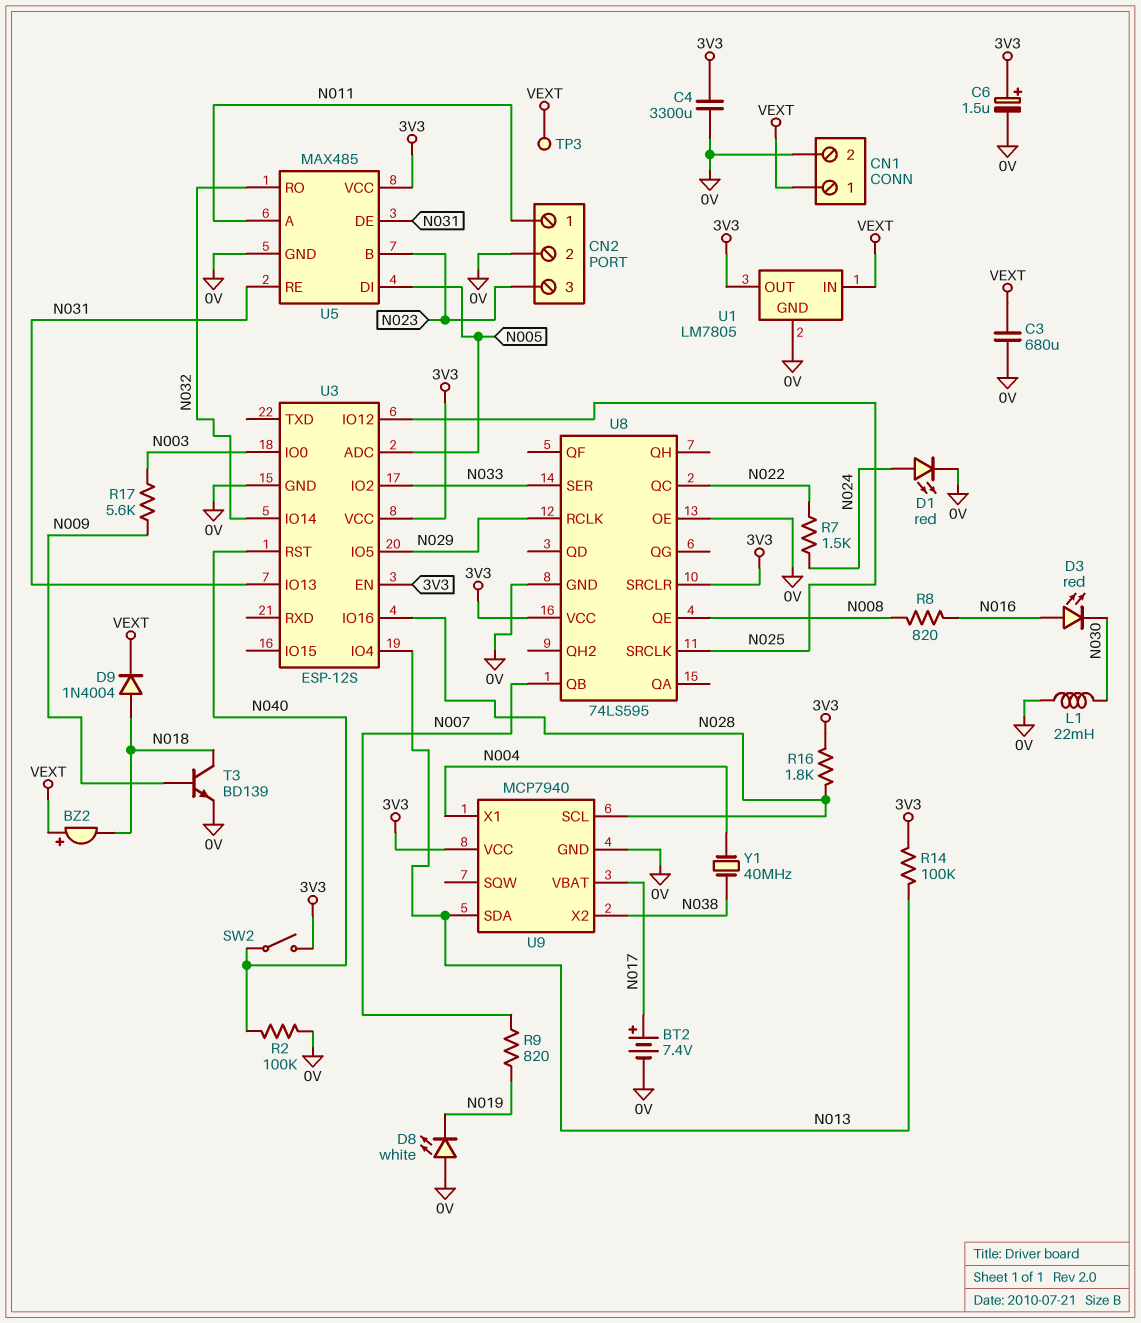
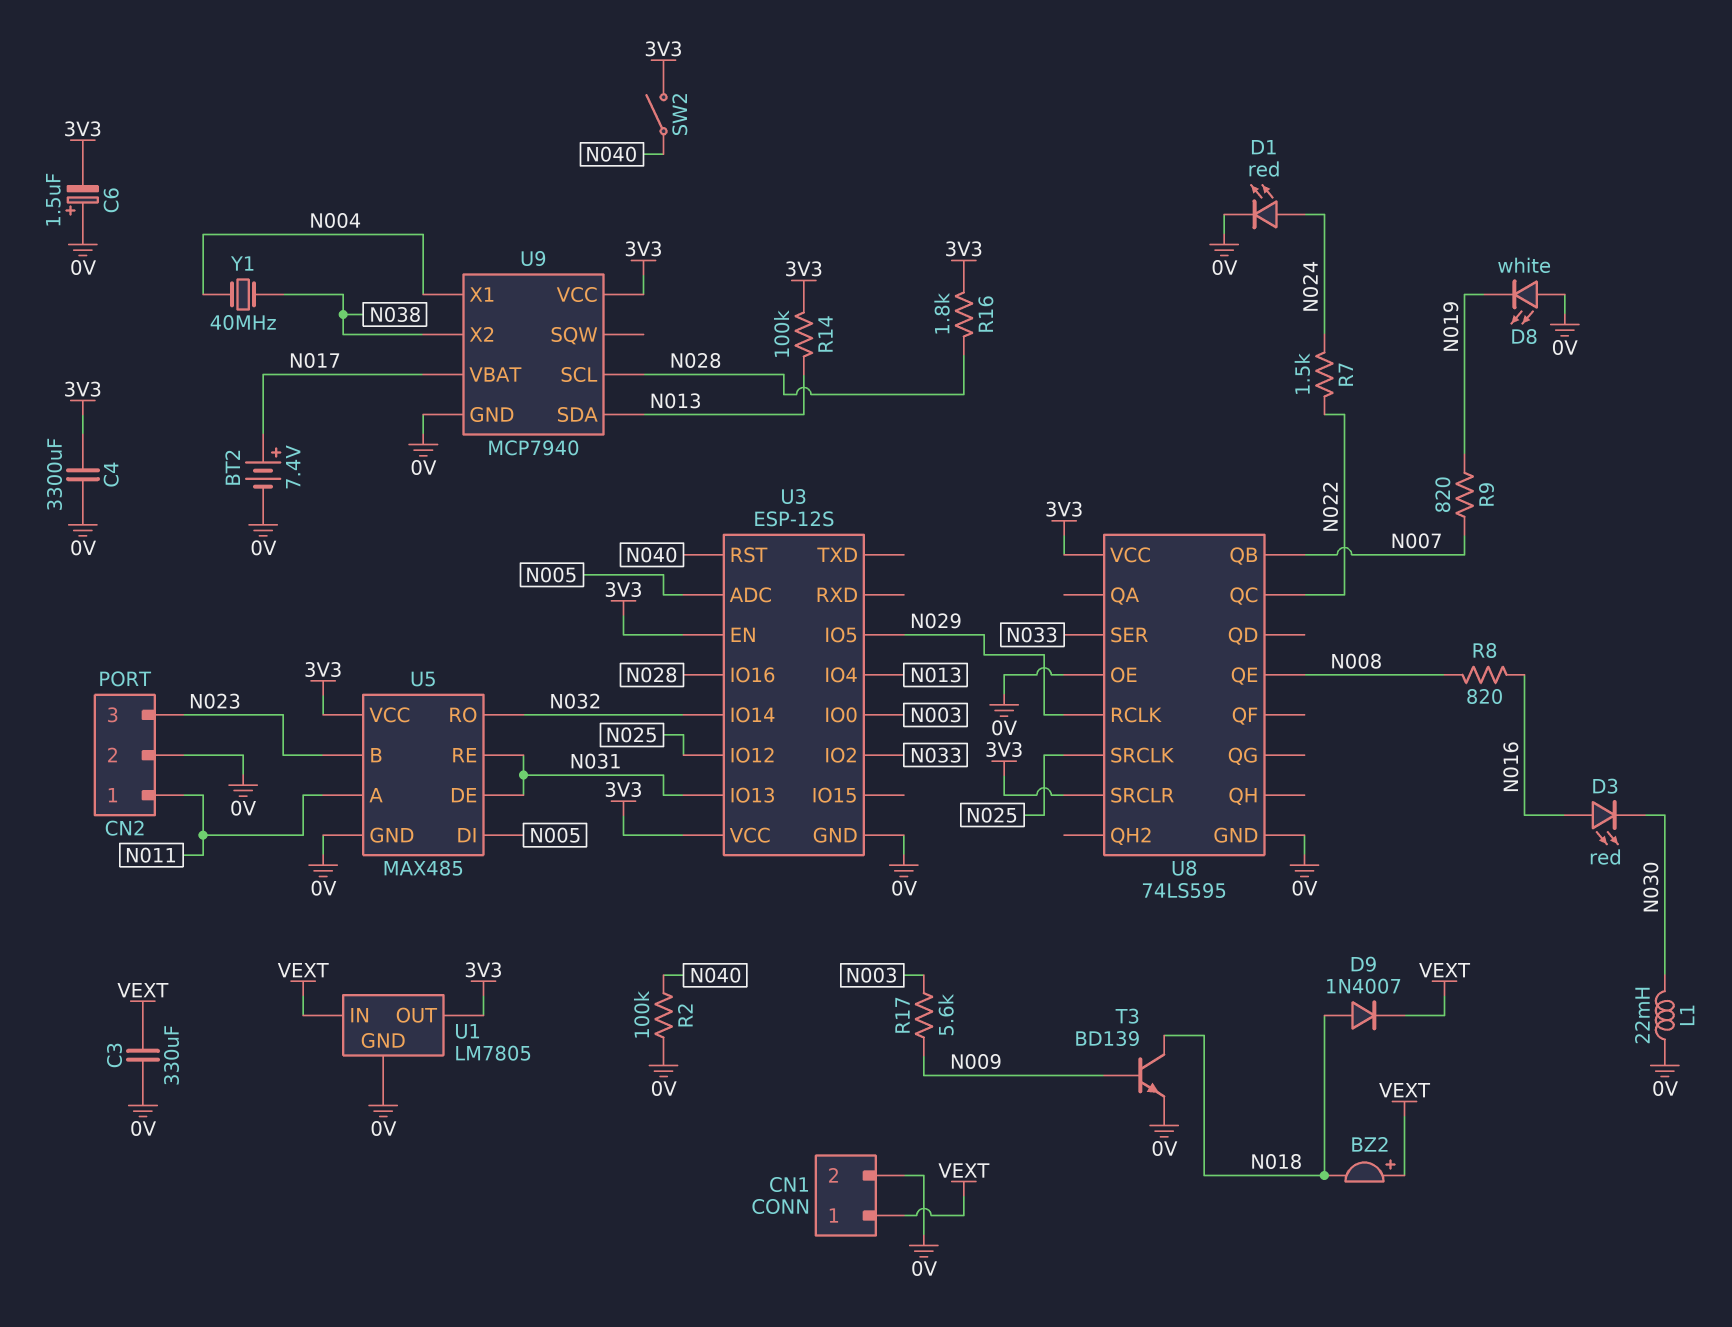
C3: 680uF (0V, VEXT) -> 330uF (0V, VEXT)
C6: 1.5uF (plus 3V3, minus 0V) -> 1.5uF (plus 0V, minus 3V3)
D9: diode 1N4004 (A N018, K VEXT) -> diode 1N4007 (A N018, K VEXT)
TP3: test point (VEXT) -> none

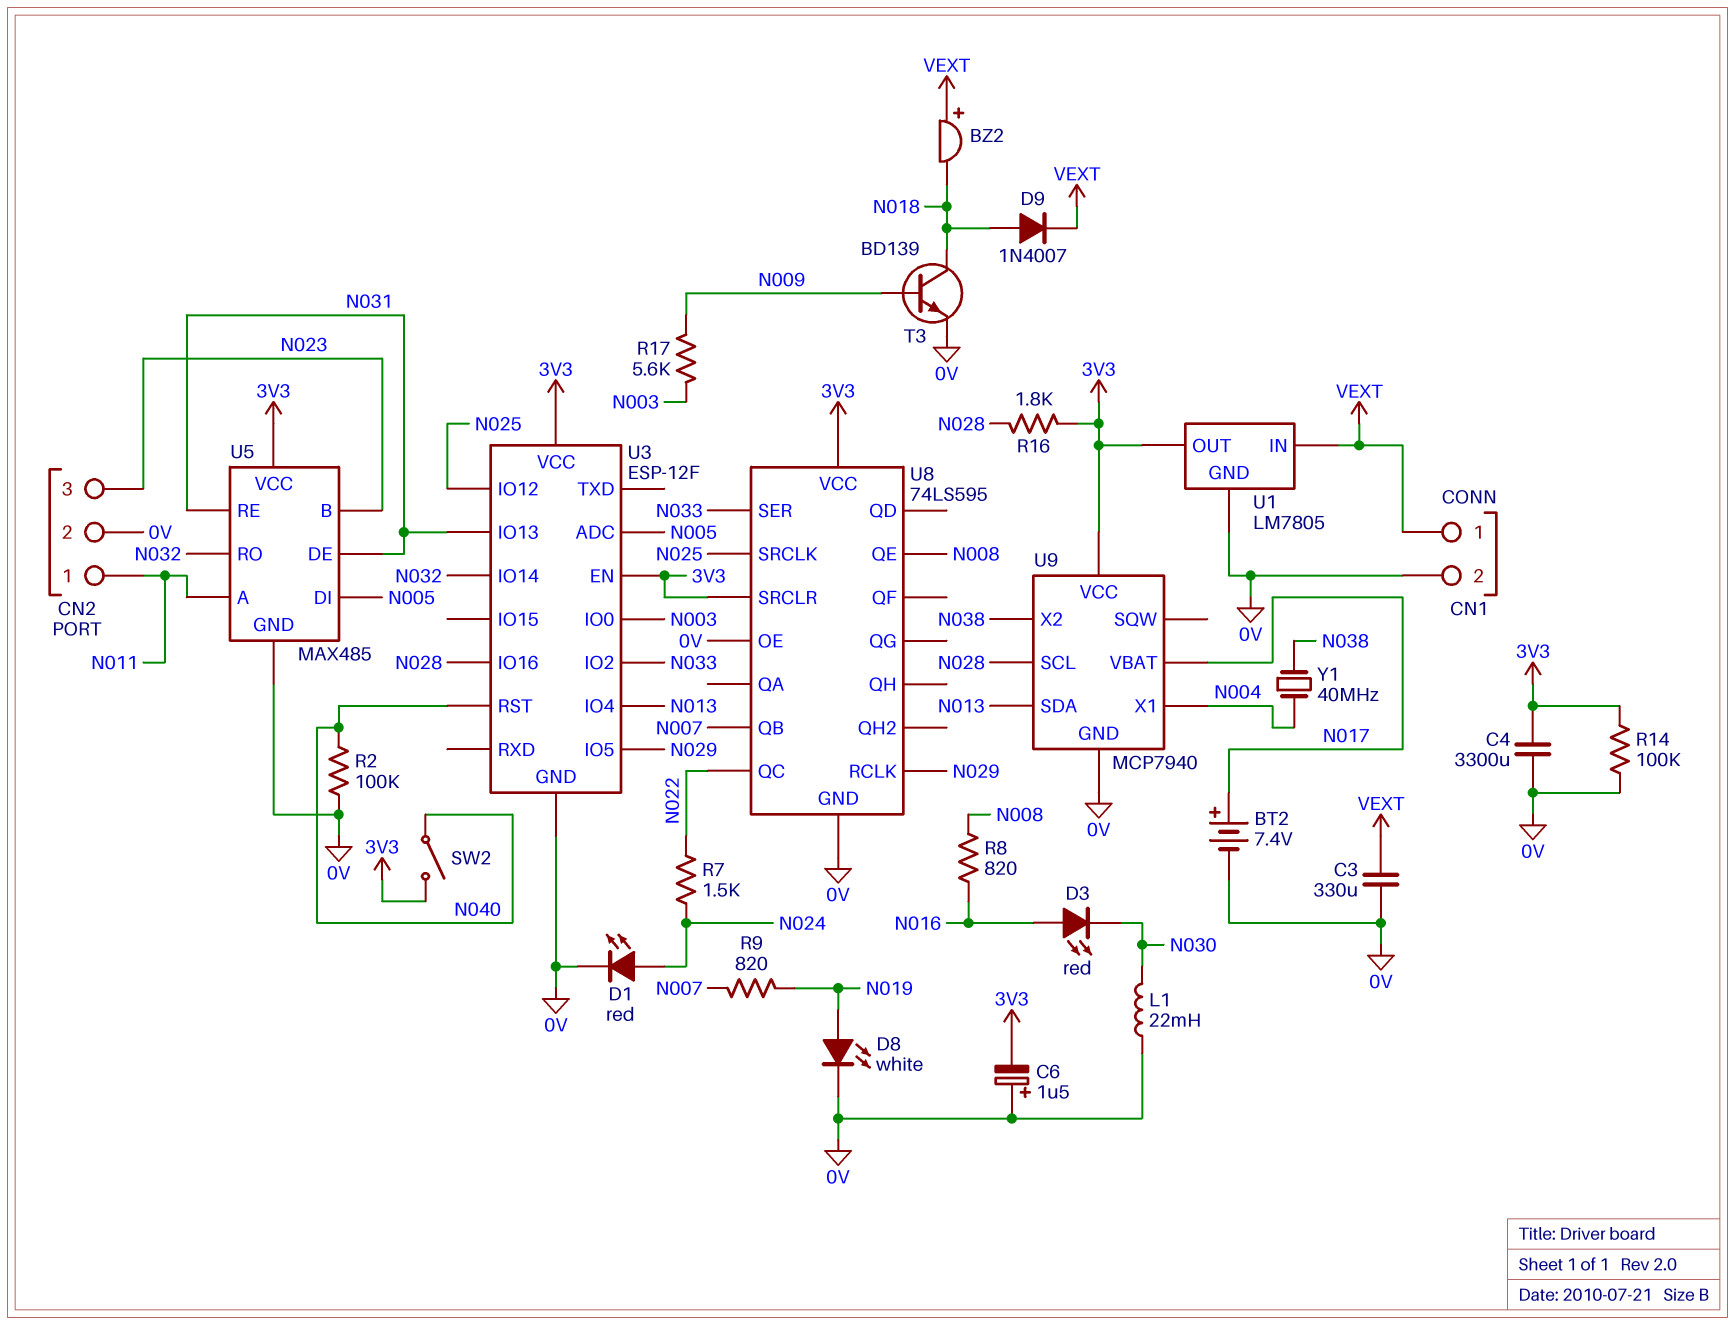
D8: LED white (A 0V, K N019) -> LED white (A N019, K 0V)
R14: 100k (3V3, N013) -> 100k (0V, 3V3)
U3: ESP-12S -> ESP-12F

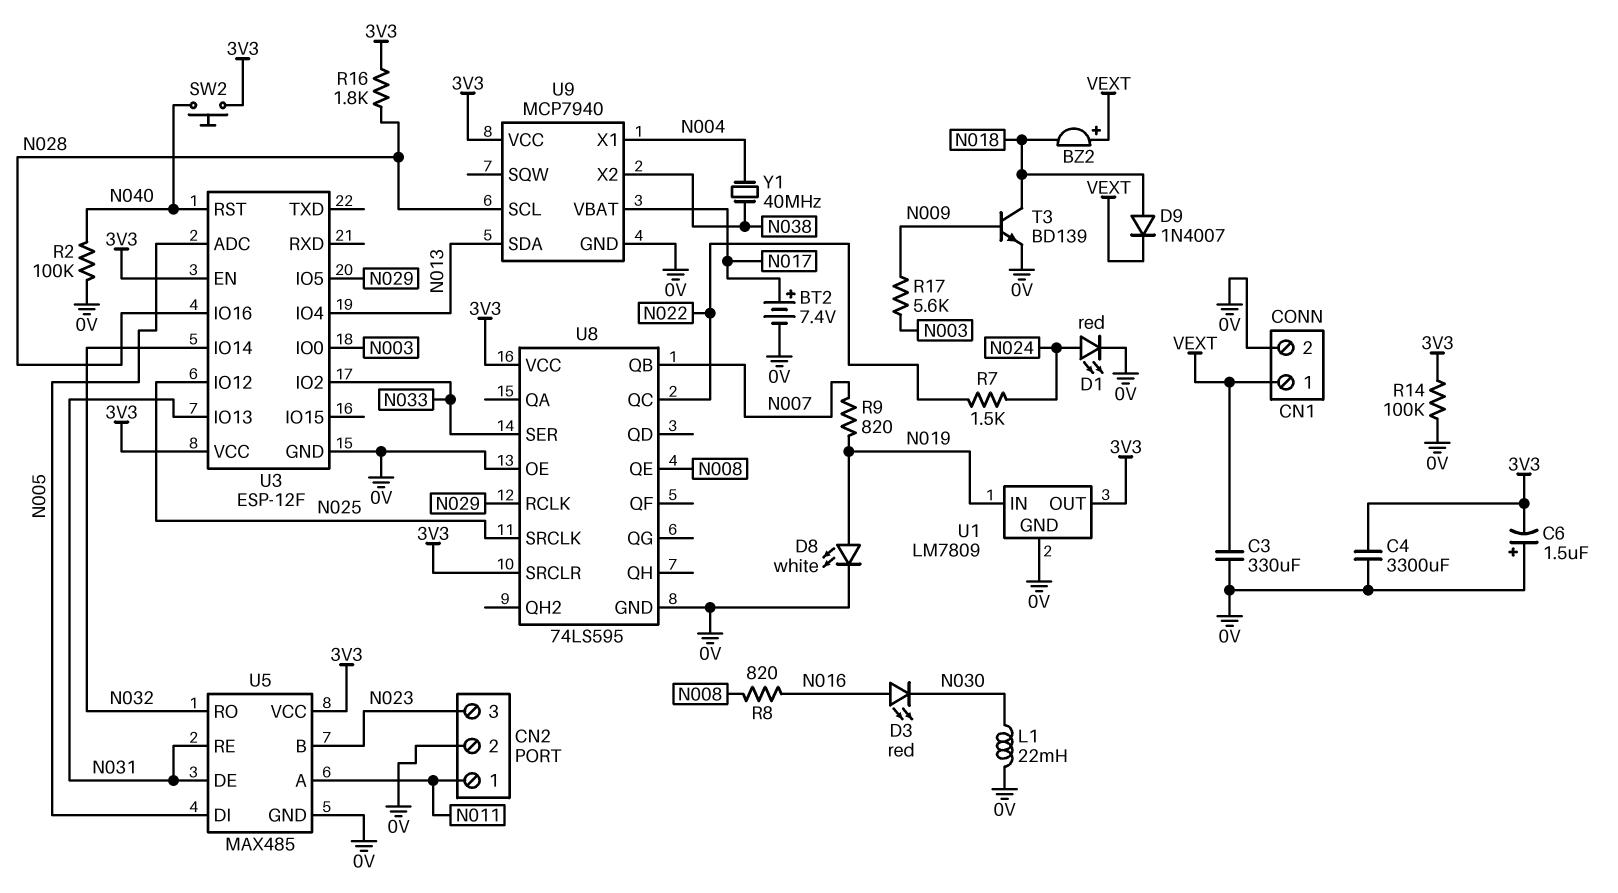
SW2: switch (3V3, N040) -> button (3V3, N040)
U1: LM7805 -> LM7809
U1 pin IN: VEXT -> N019

